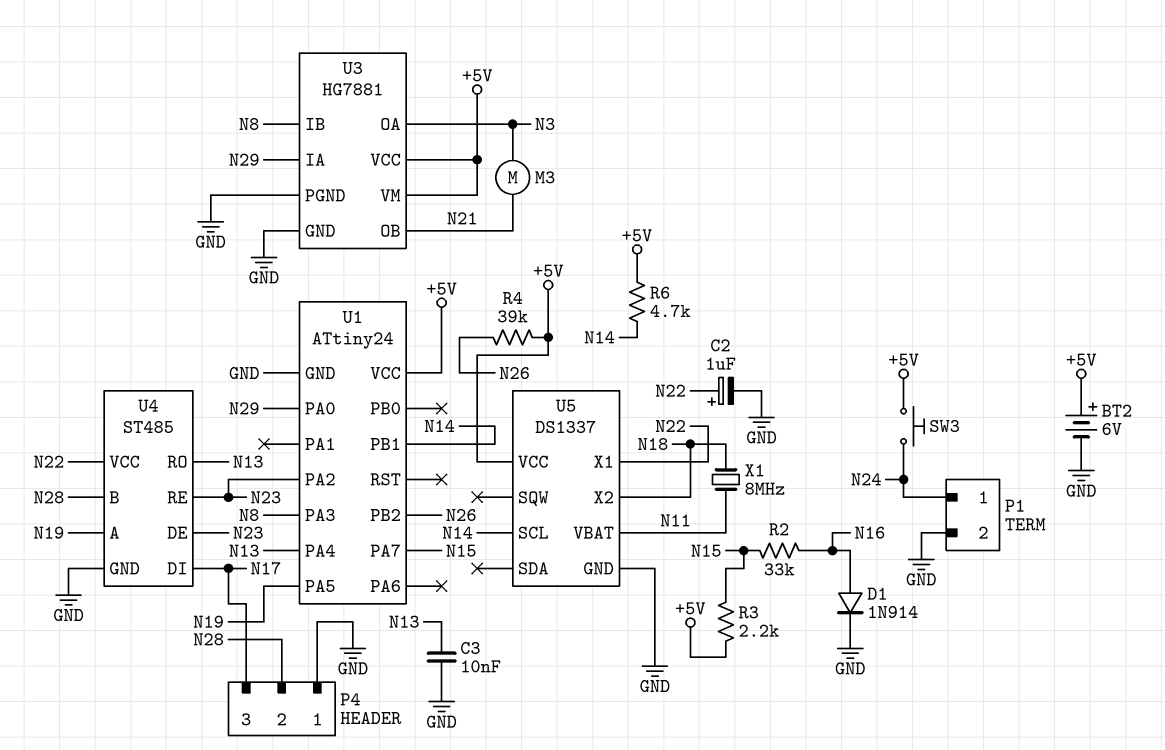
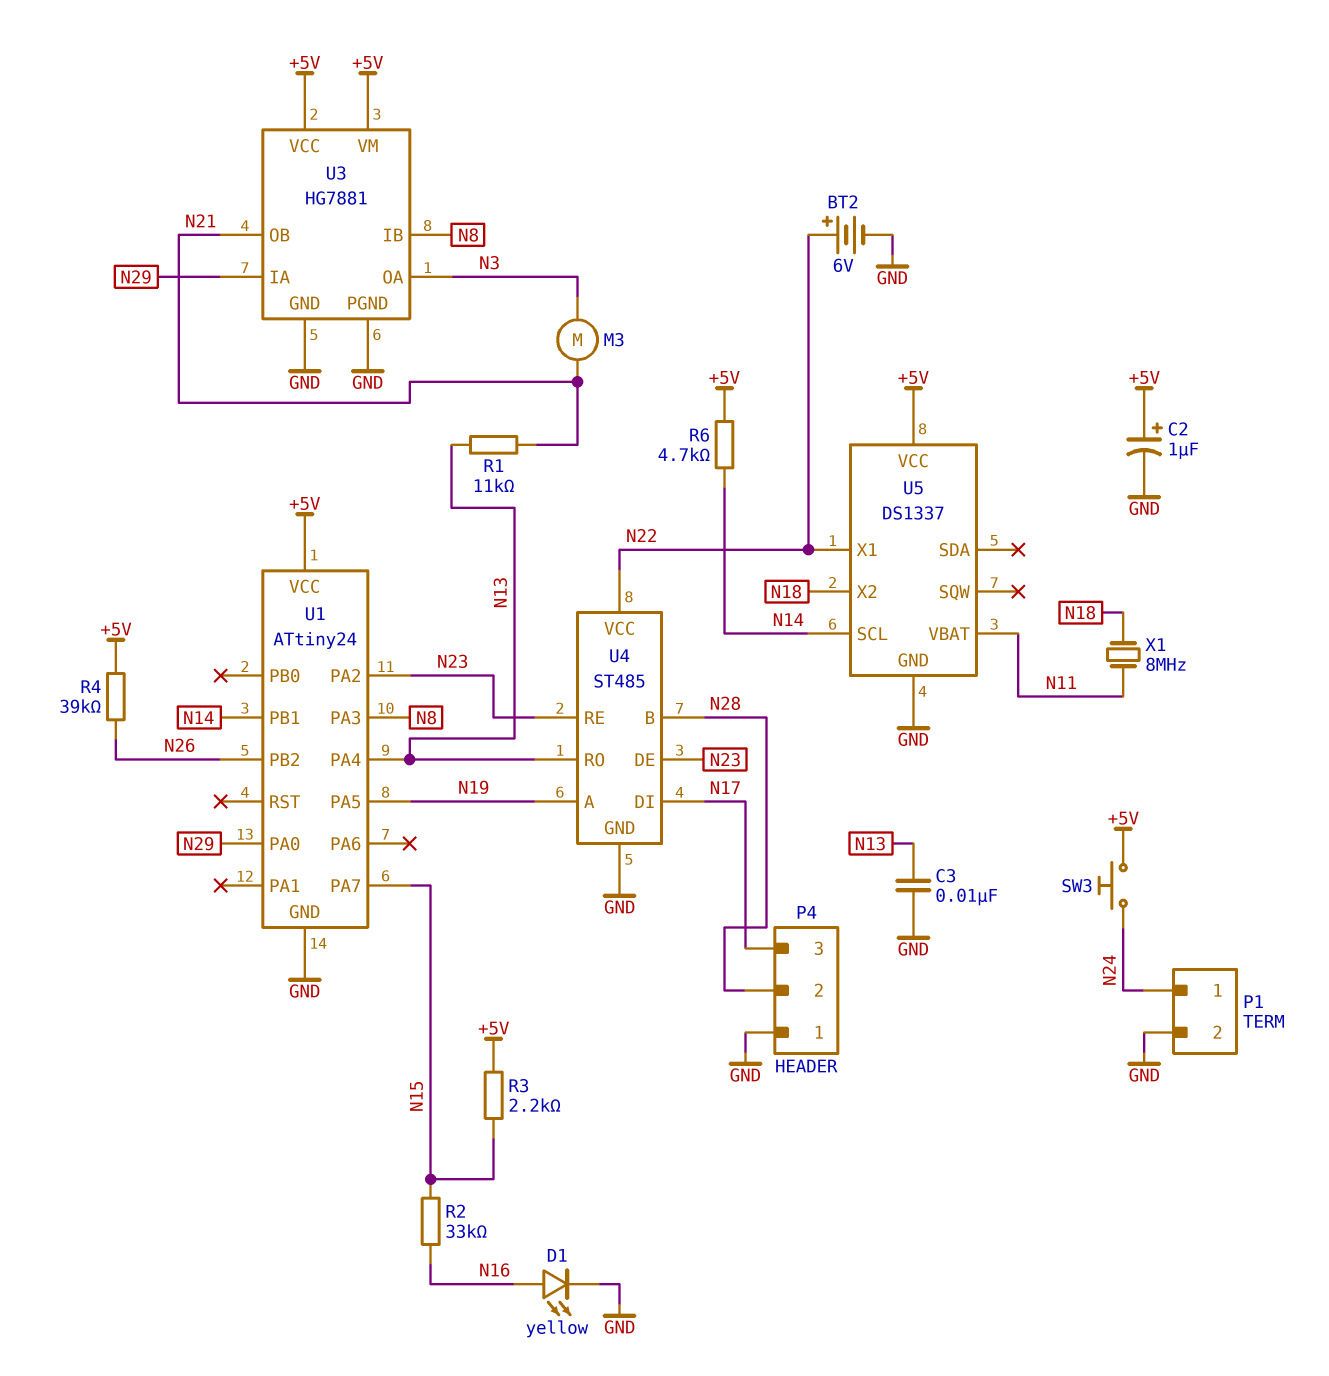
BT2: 6V (plus +5V, minus GND) -> 6V (plus N22, minus GND)
C2: 1uF (plus N22, minus GND) -> 1uF (plus +5V, minus GND)
D1: diode 1N914 (A N16, K GND) -> LED yellow (A N16, K GND)
R1: none -> 11k (N13, N21)

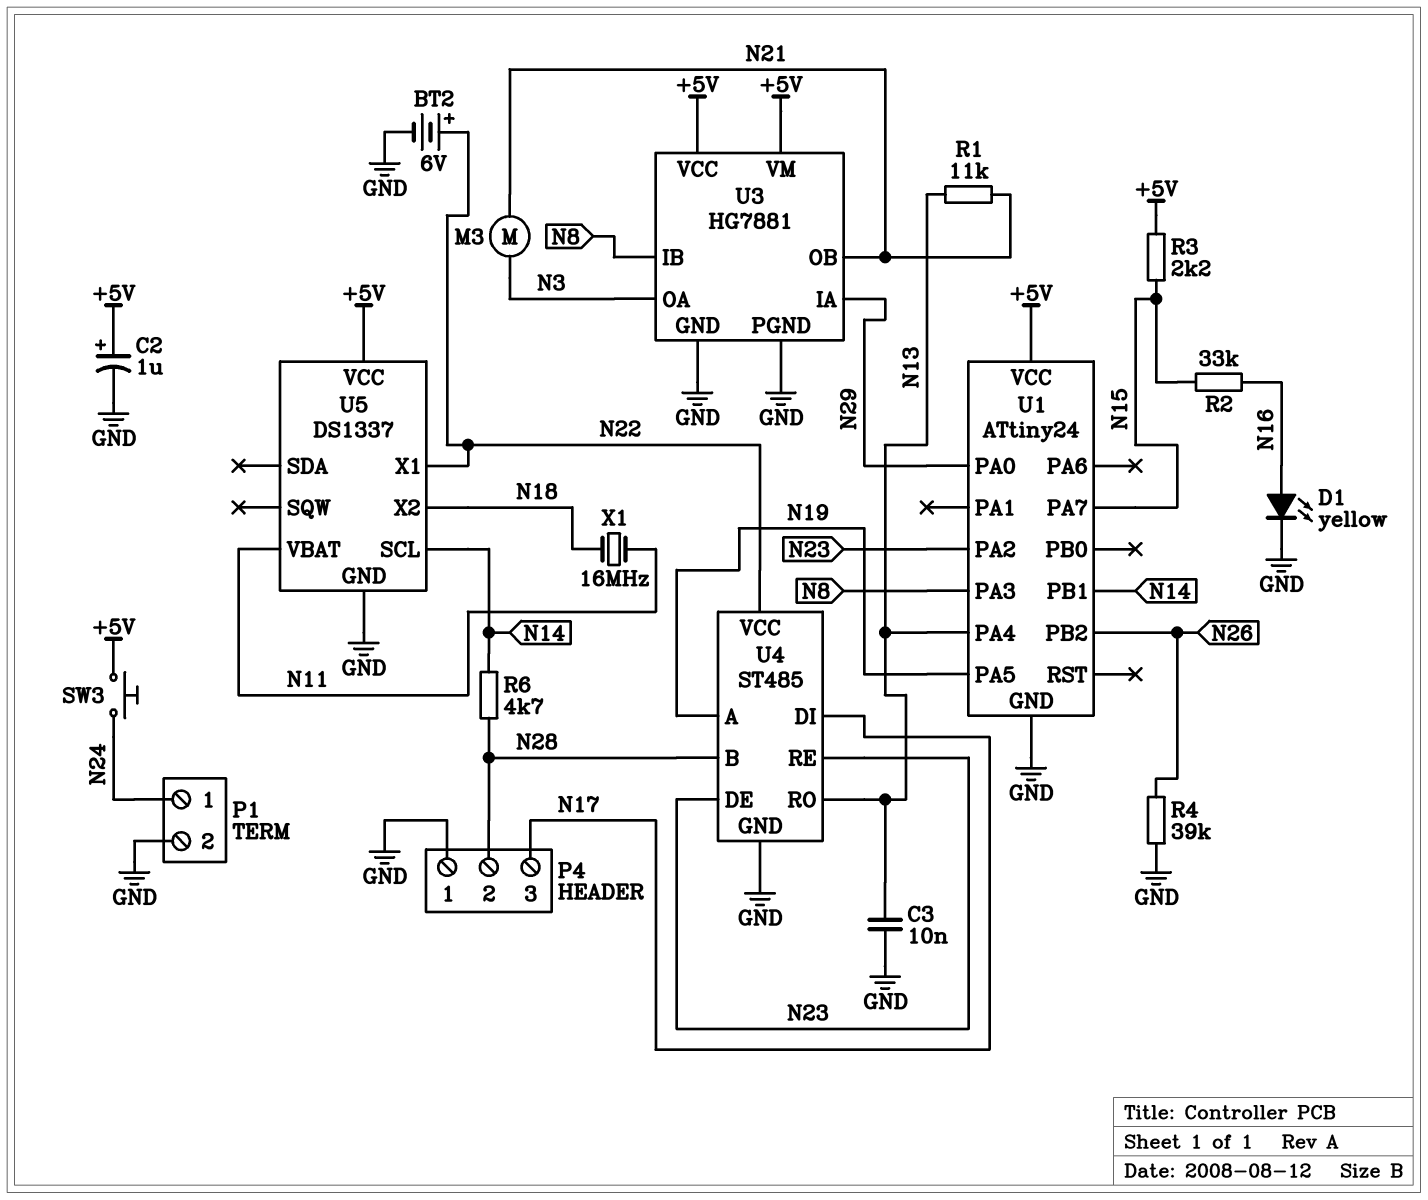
R4: 39k (+5V, N26) -> 39k (GND, N26)
R6: 4.7k (+5V, N14) -> 4.7k (N14, N28)
X1: 8MHz (N11, N18) -> 16MHz (N11, N18)

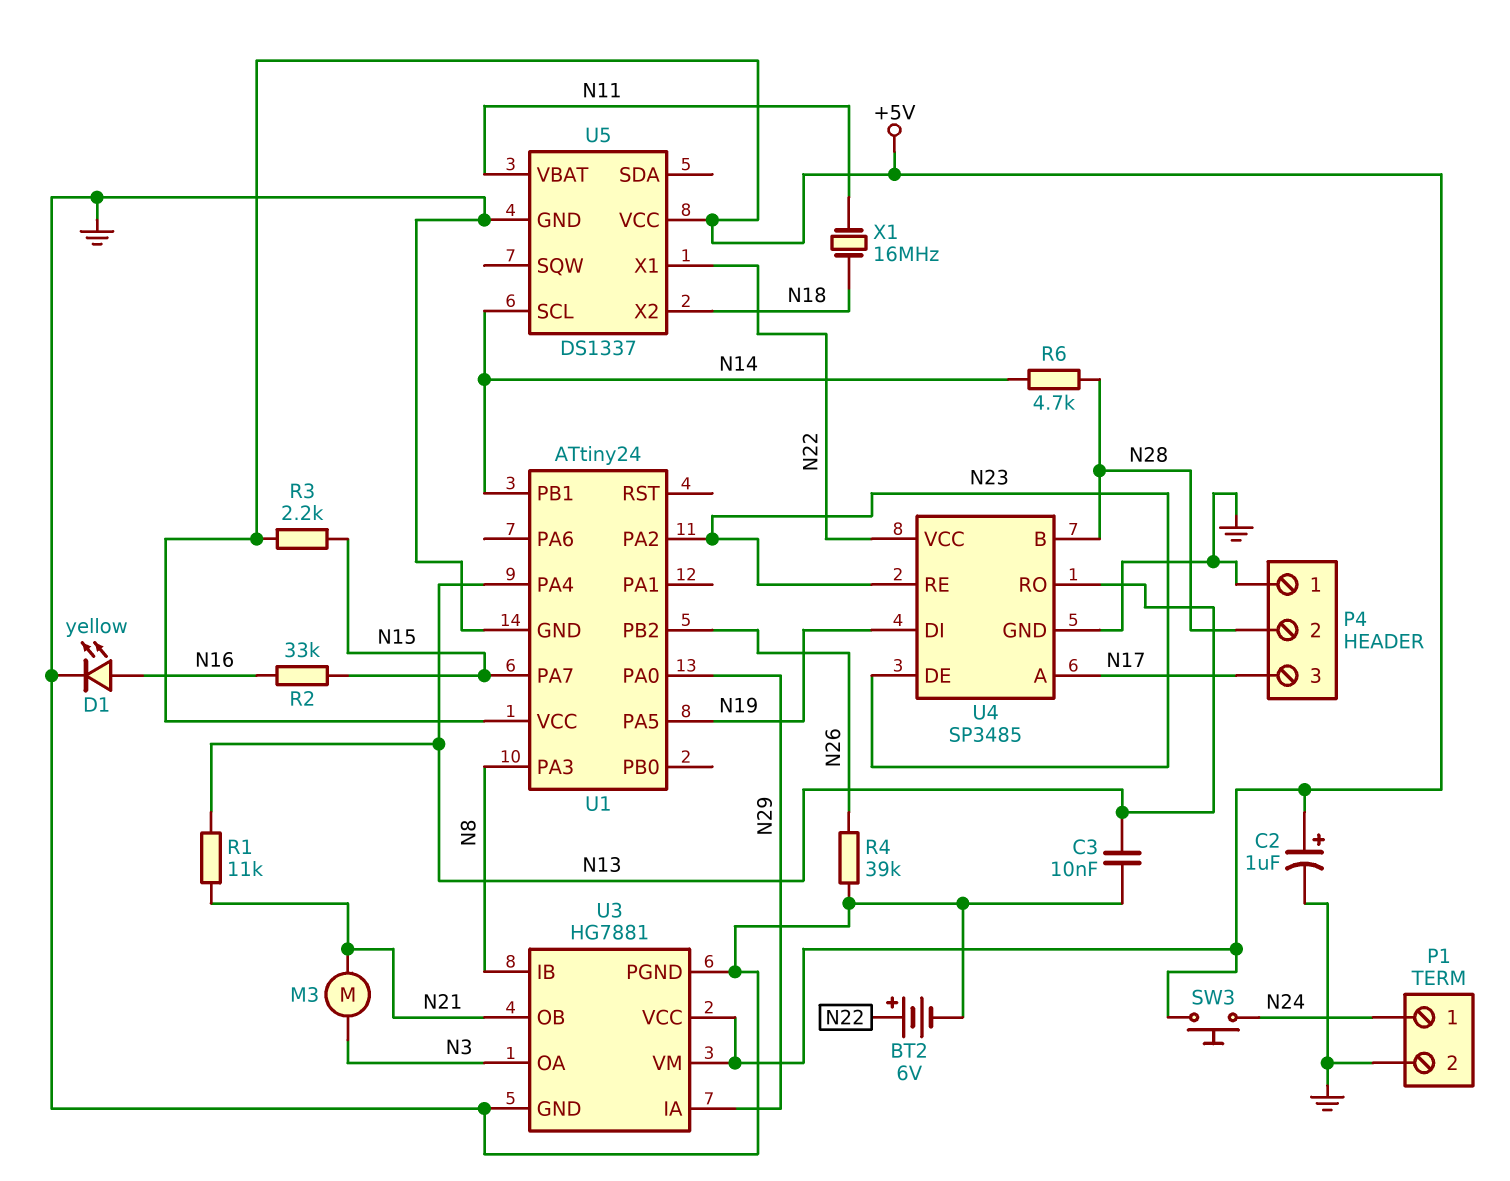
U4: ST485 -> SP3485
U4 pin A: N19 -> N17
U4 pin DI: N17 -> N19

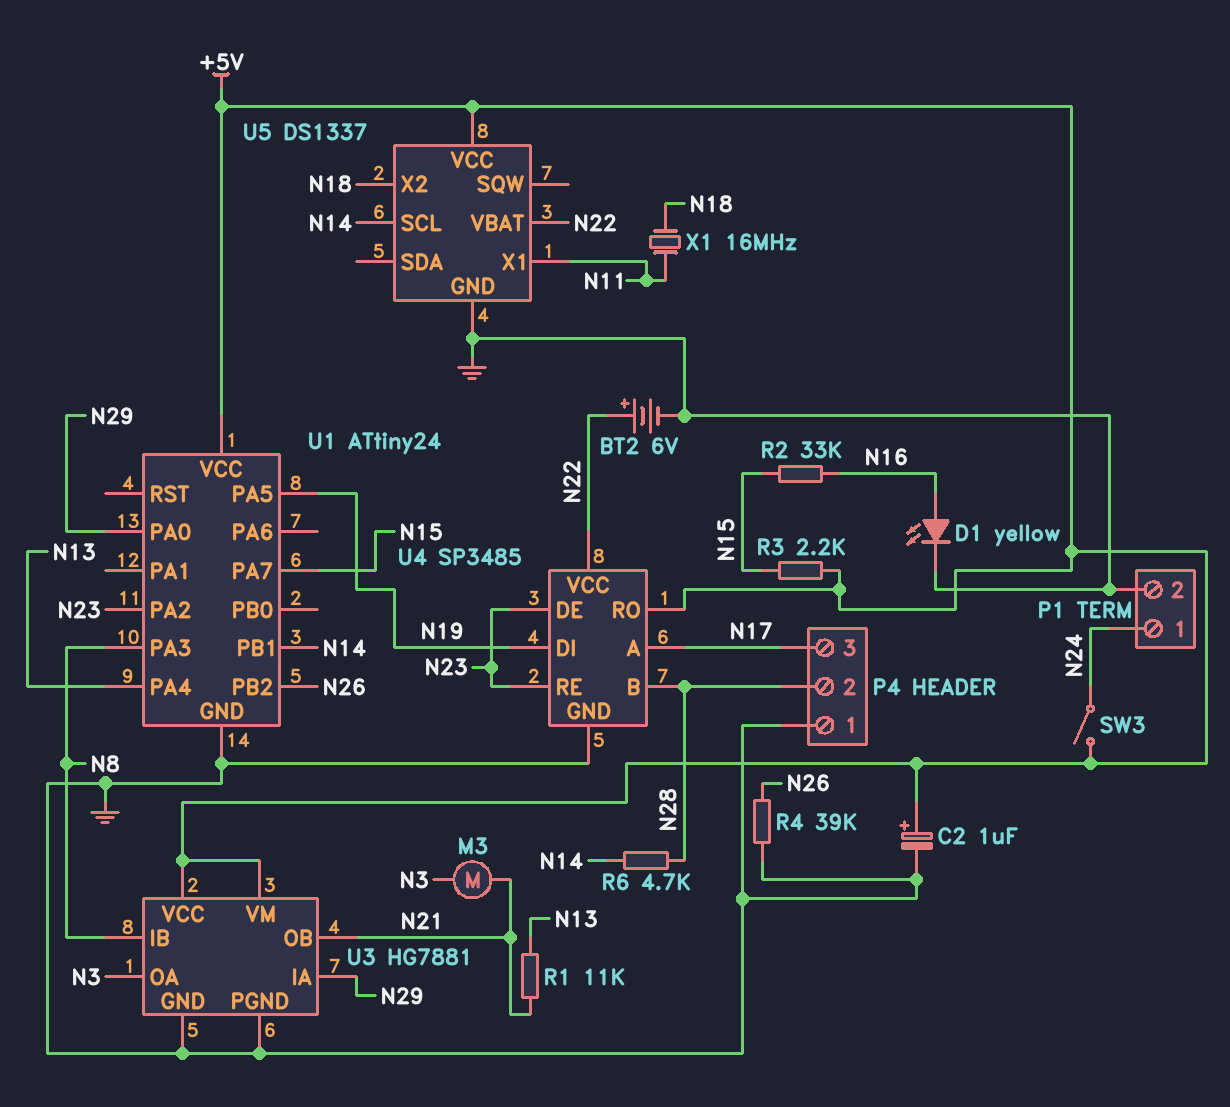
C3: 10nF (GND, N13) -> none
SW3: button (+5V, N24) -> switch (+5V, N24)
U4 pin RO: N13 -> +5V
U5 pin VBAT: N11 -> N22
U5 pin X1: N22 -> N11

